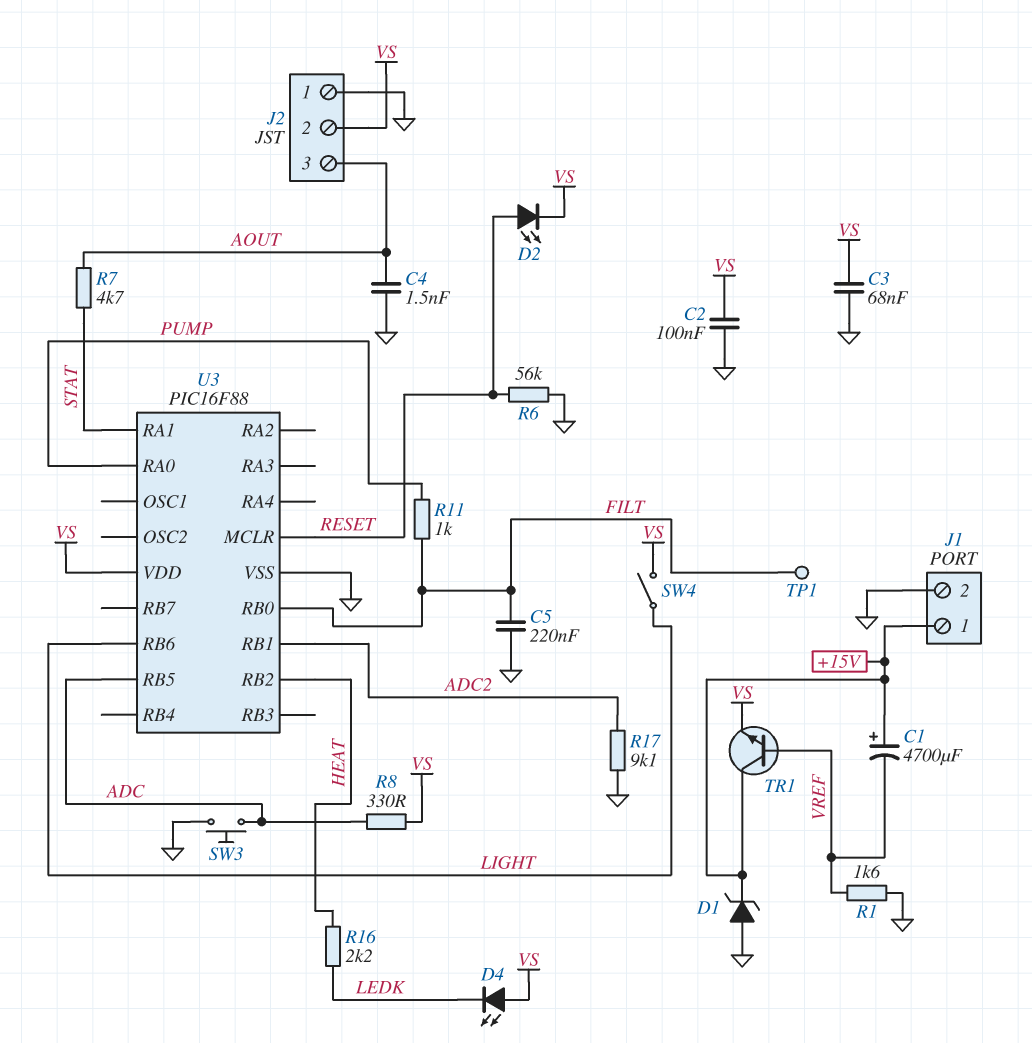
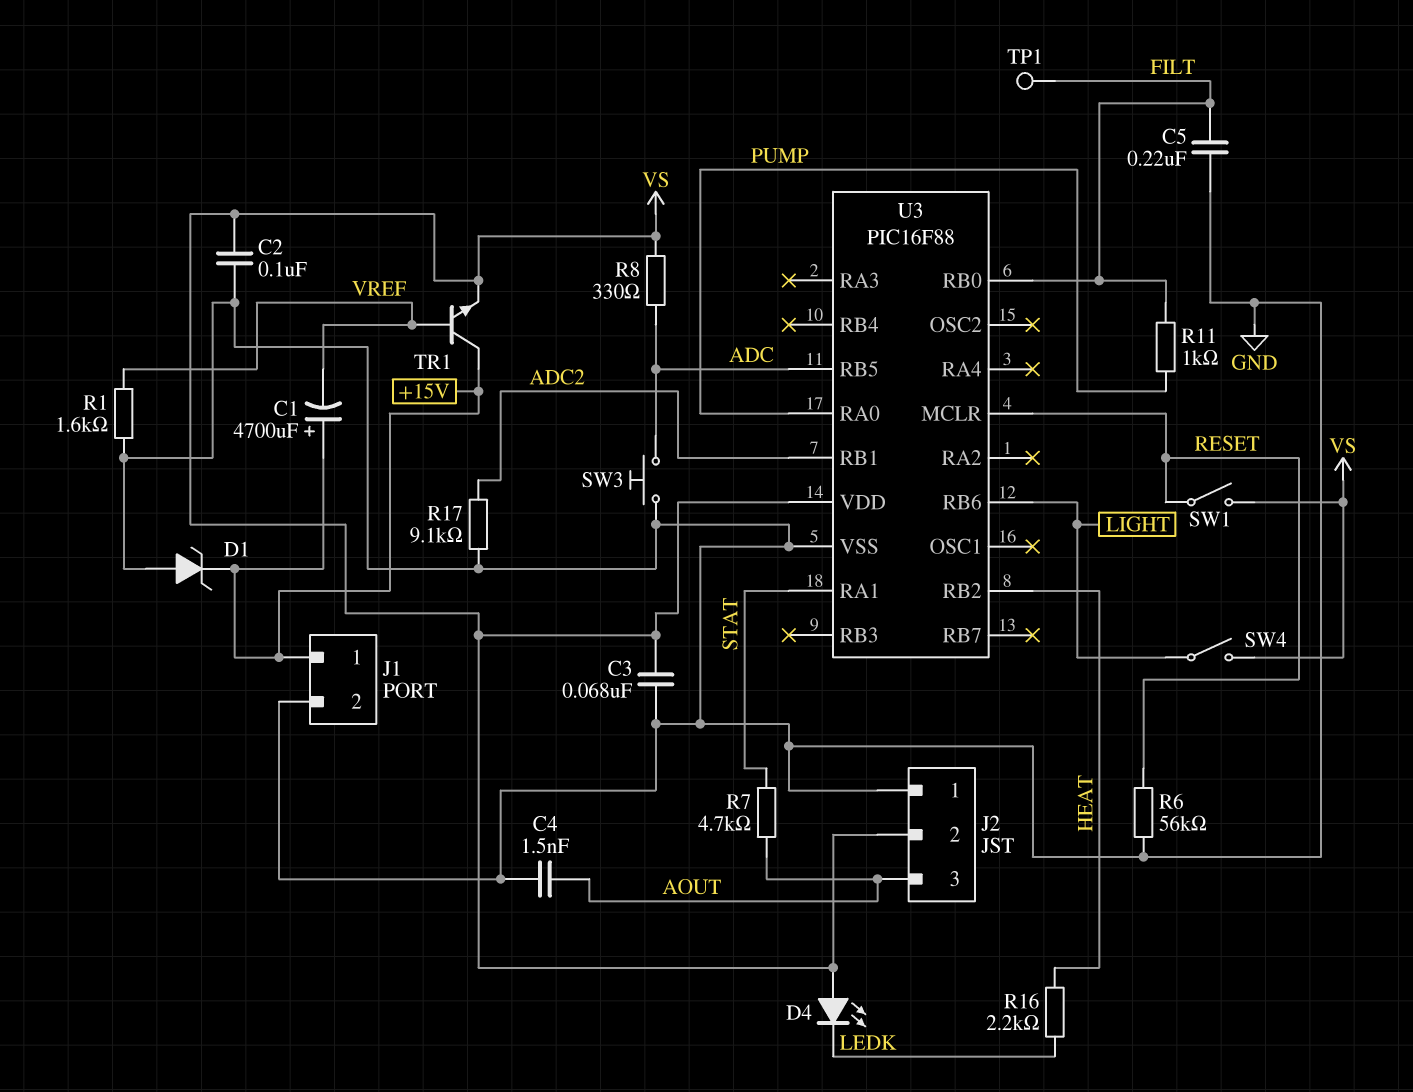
D2: LED (A RESET, K VS) -> none
SW1: none -> switch (RESET, VS)

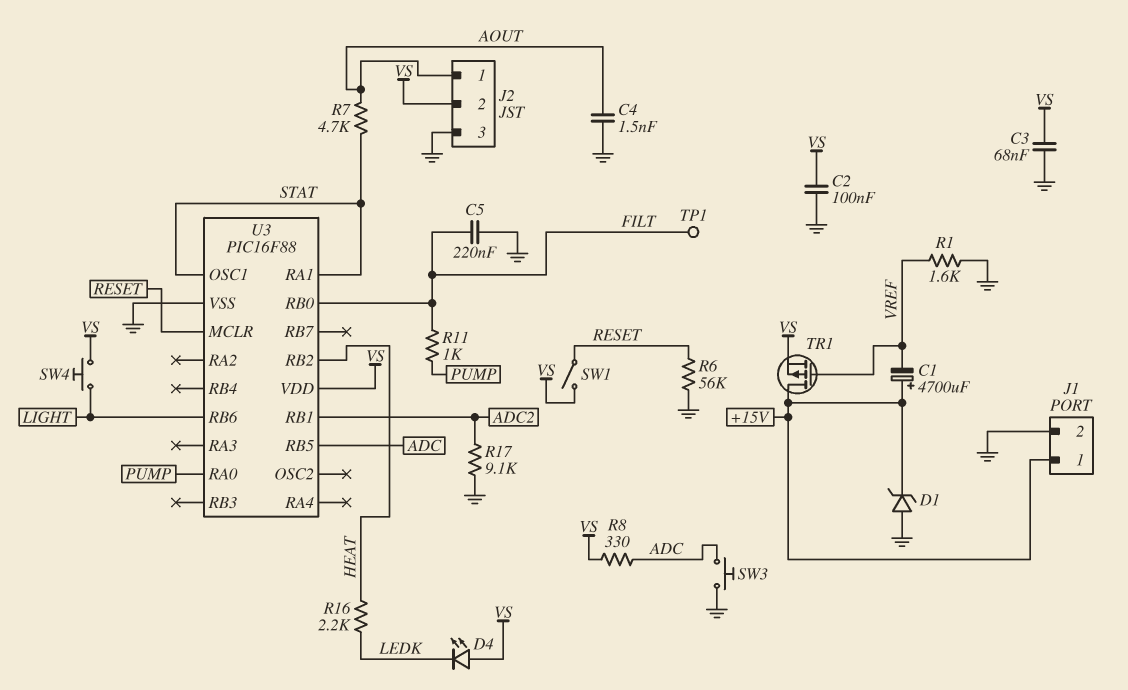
J2 pin 1: GND -> AOUT
J2 pin 3: AOUT -> GND
SW4: switch (LIGHT, VS) -> button (LIGHT, VS)
TR1: NPN (B VREF, C +15V, E VS) -> PMOS (G VREF, D +15V, S VS)
U3 pin OSC1: none -> STAT

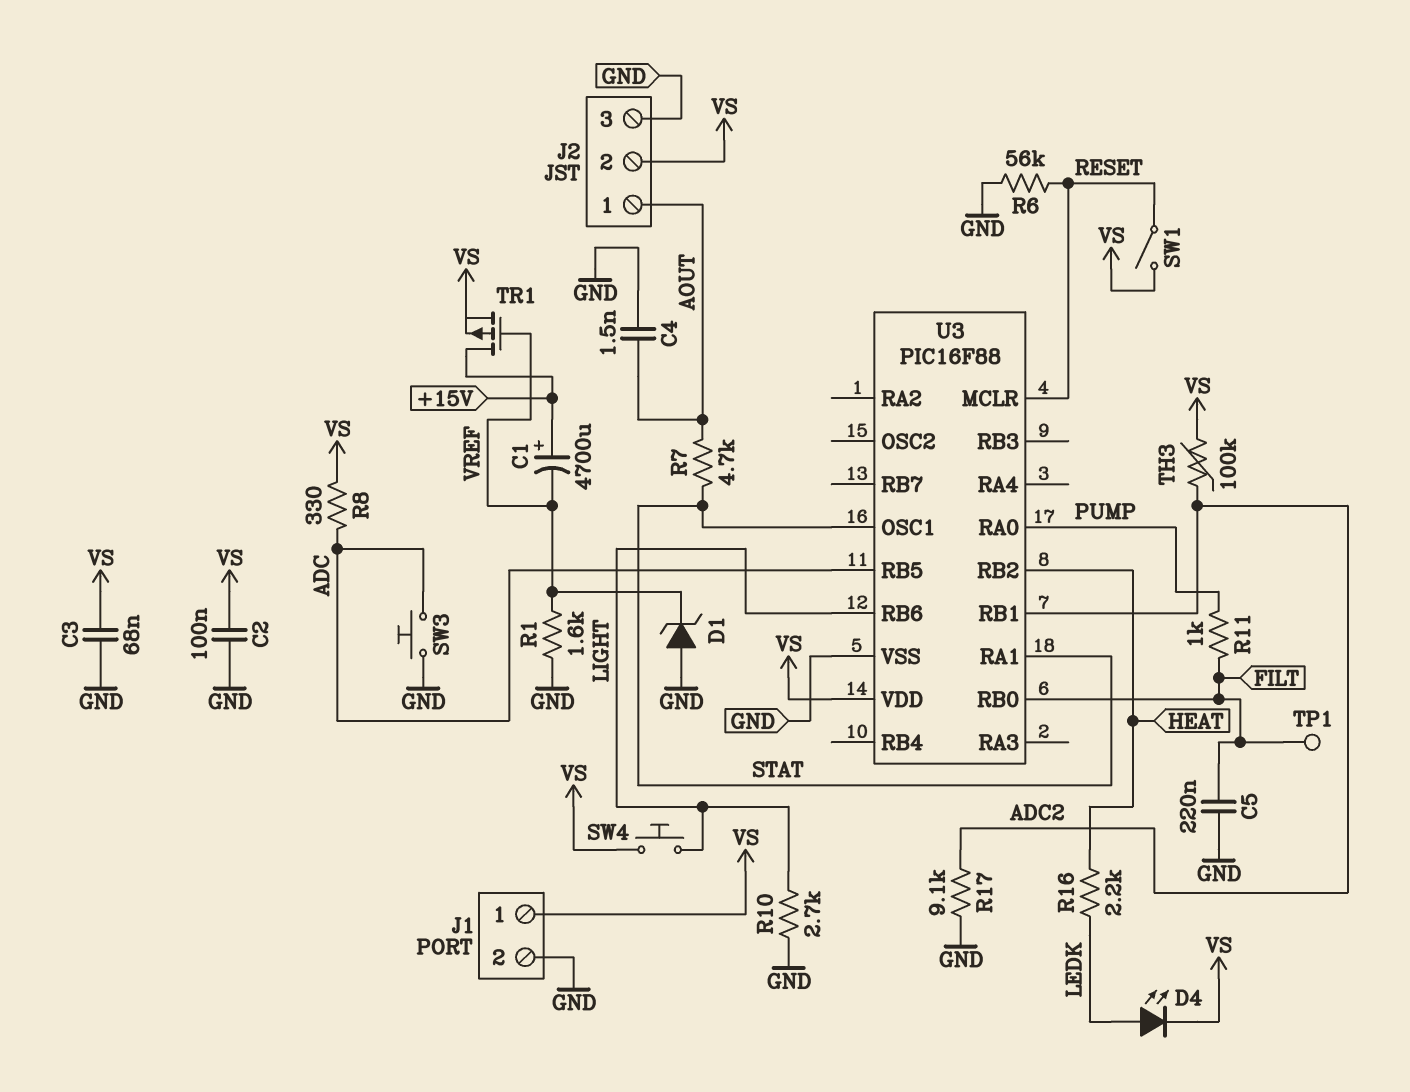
D1: zener (A GND, K +15V) -> zener (A GND, K VREF)
D4: LED (A VS, K LEDK) -> LED (A LEDK, K VS)
J1 pin 1: +15V -> VS
R10: none -> 2.7k (GND, LIGHT)
TH3: none -> 100k (ADC2, VS)

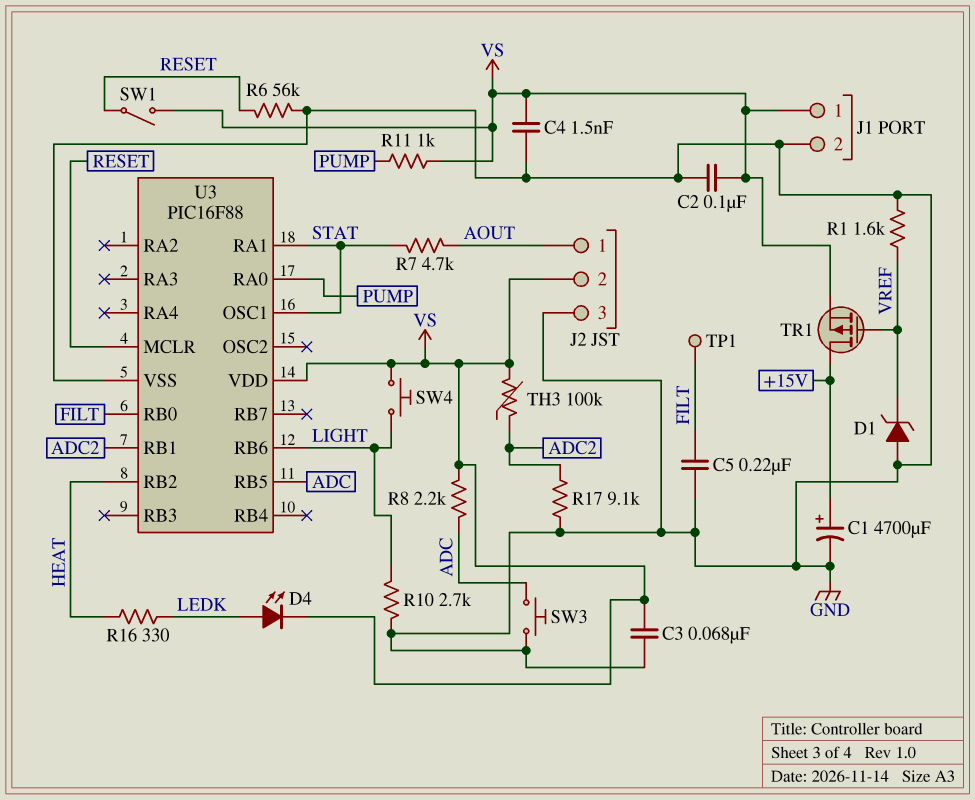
C1: 4700uF (plus +15V, minus VREF) -> 4700uF (plus +15V, minus GND)
C4: 1.5nF (AOUT, GND) -> 1.5nF (GND, VS)
R8: 330 (ADC, VS) -> 2.2k (ADC, VS)
R11: 1k (FILT, PUMP) -> 1k (PUMP, VS)
R16: 2.2k (HEAT, LEDK) -> 330 (HEAT, LEDK)

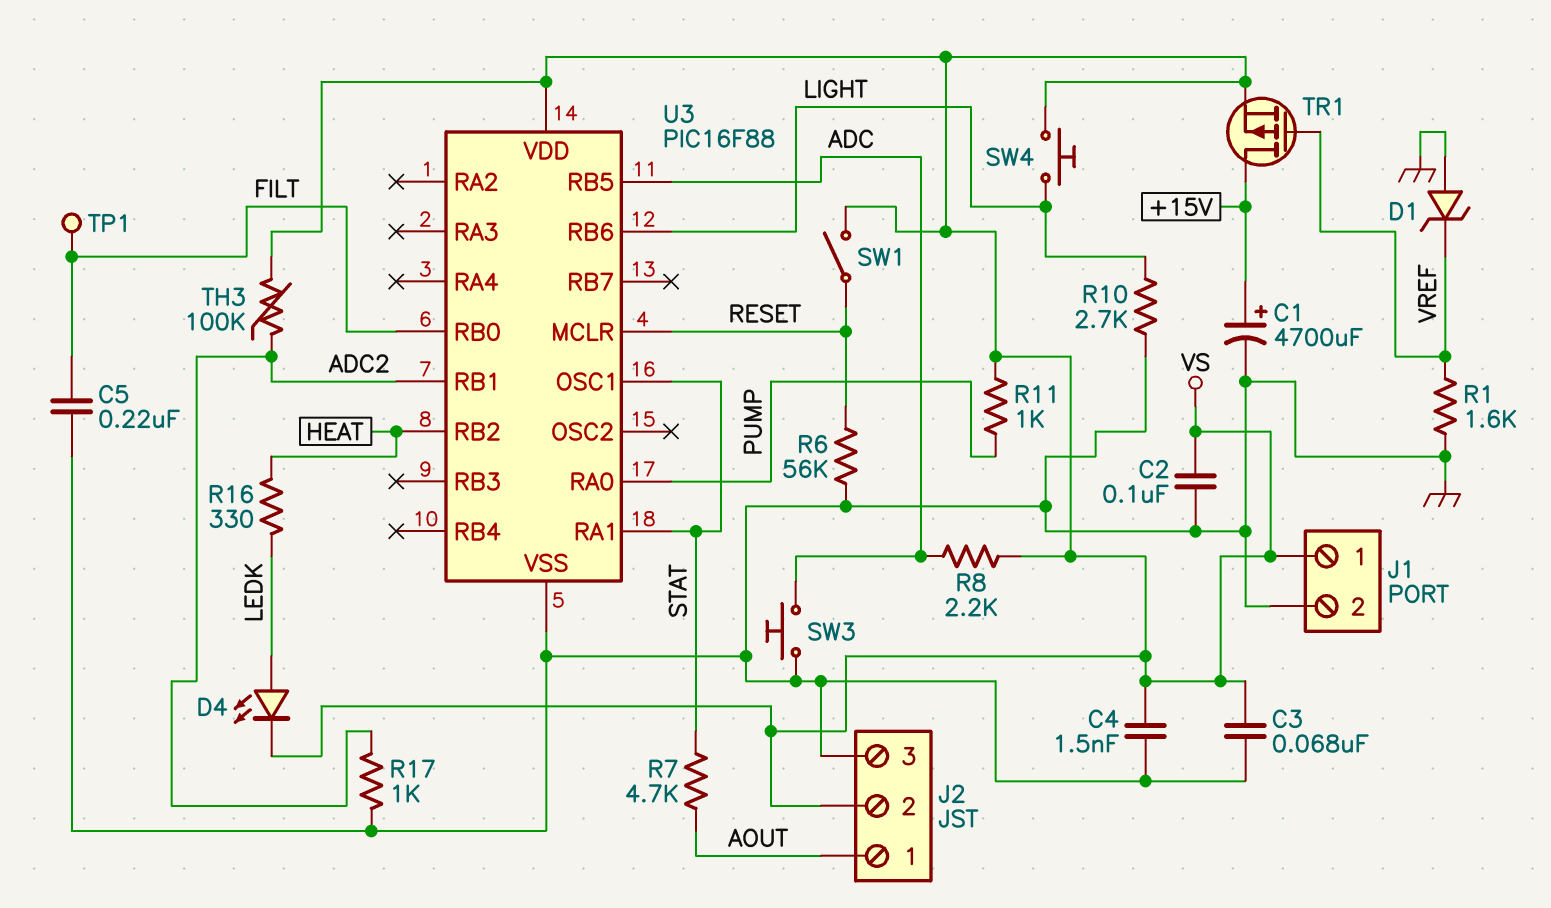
R17: 9.1k (ADC2, GND) -> 1k (ADC2, GND)

